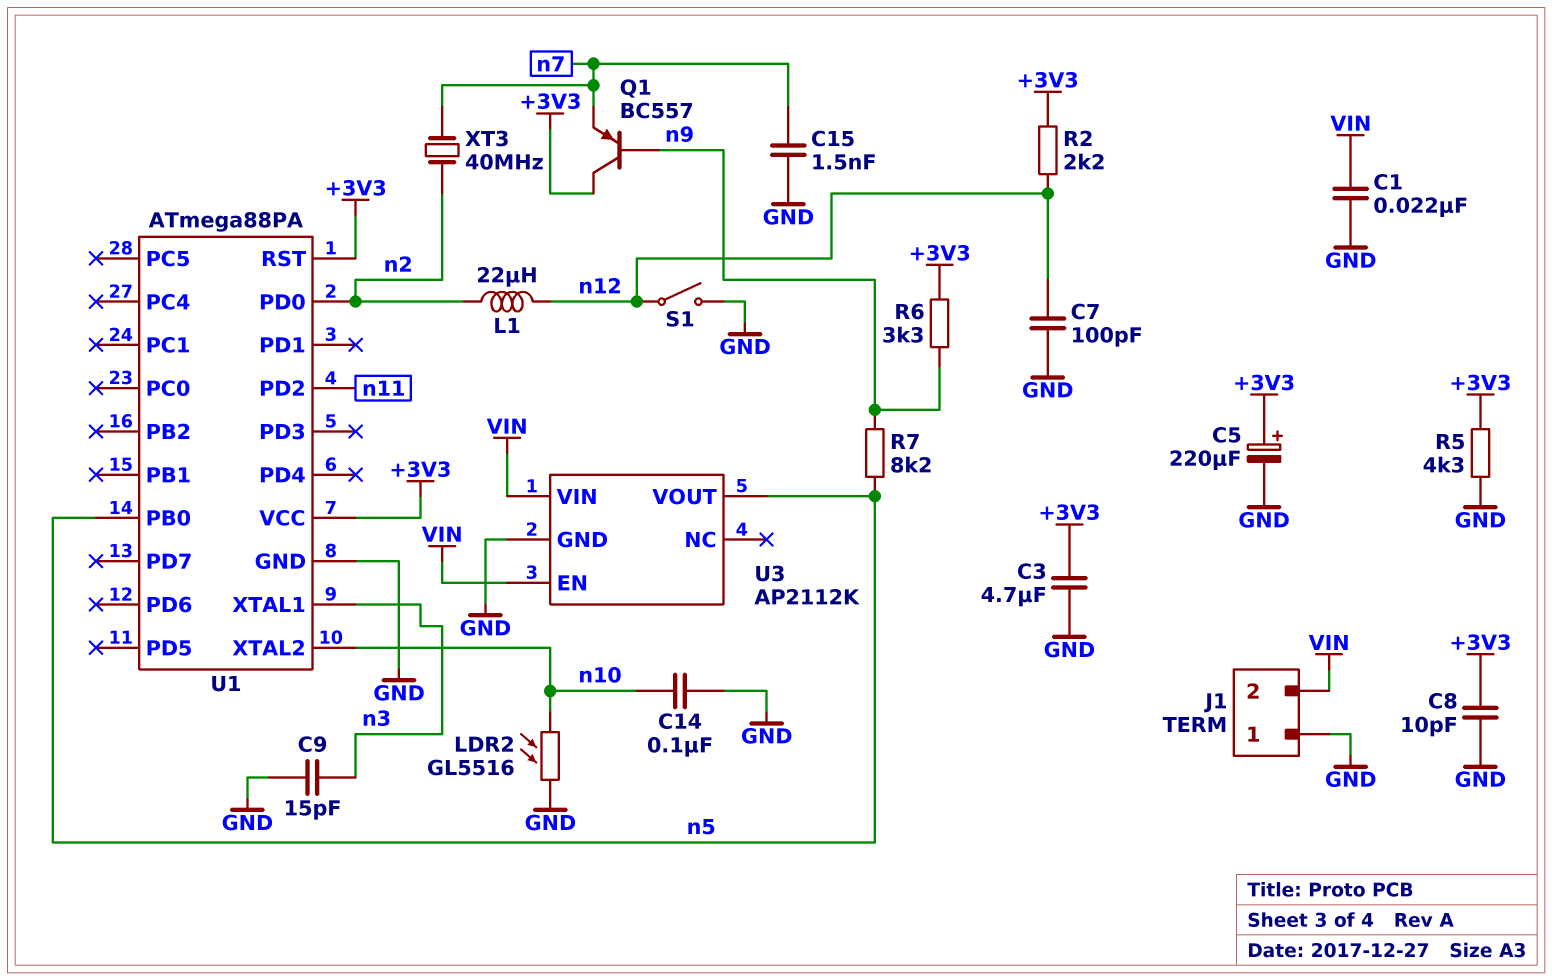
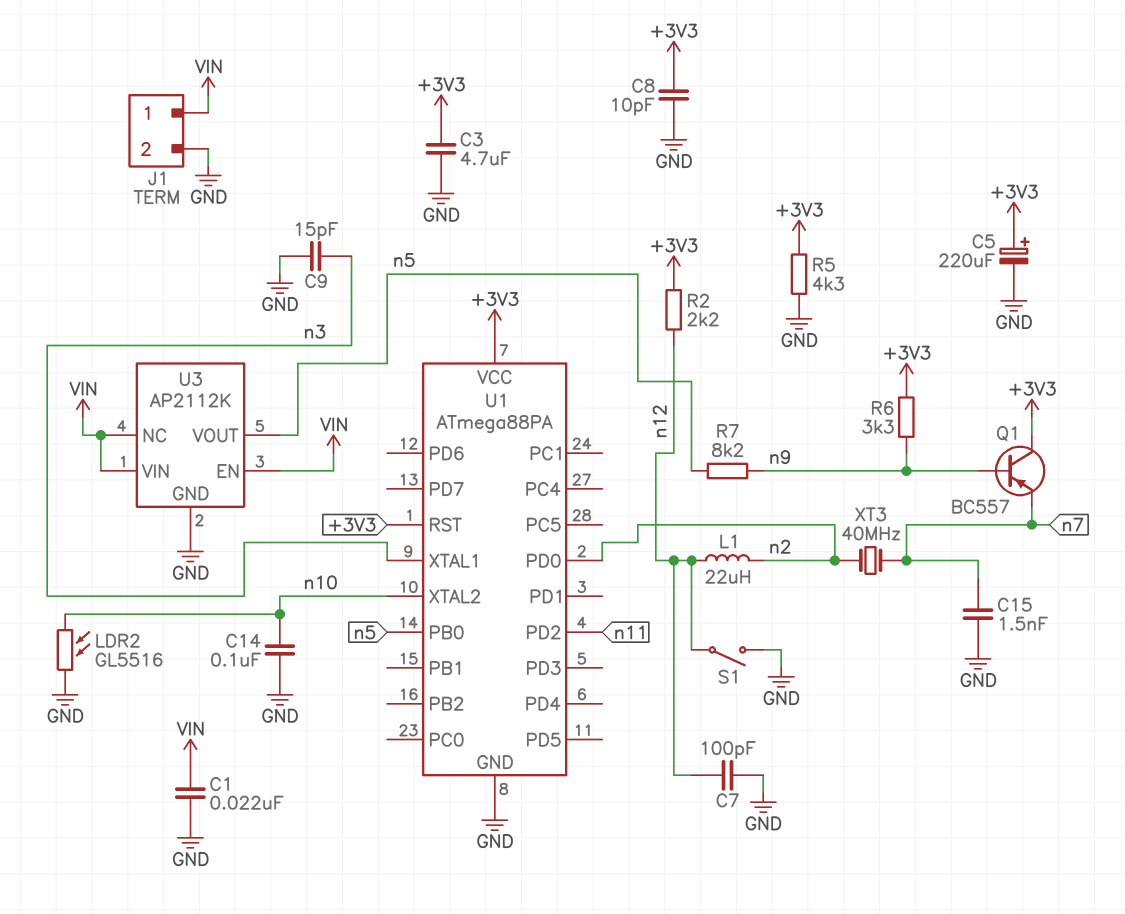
J1 pin 1: GND -> VIN
J1 pin 2: VIN -> GND
U3 pin NC: none -> VIN

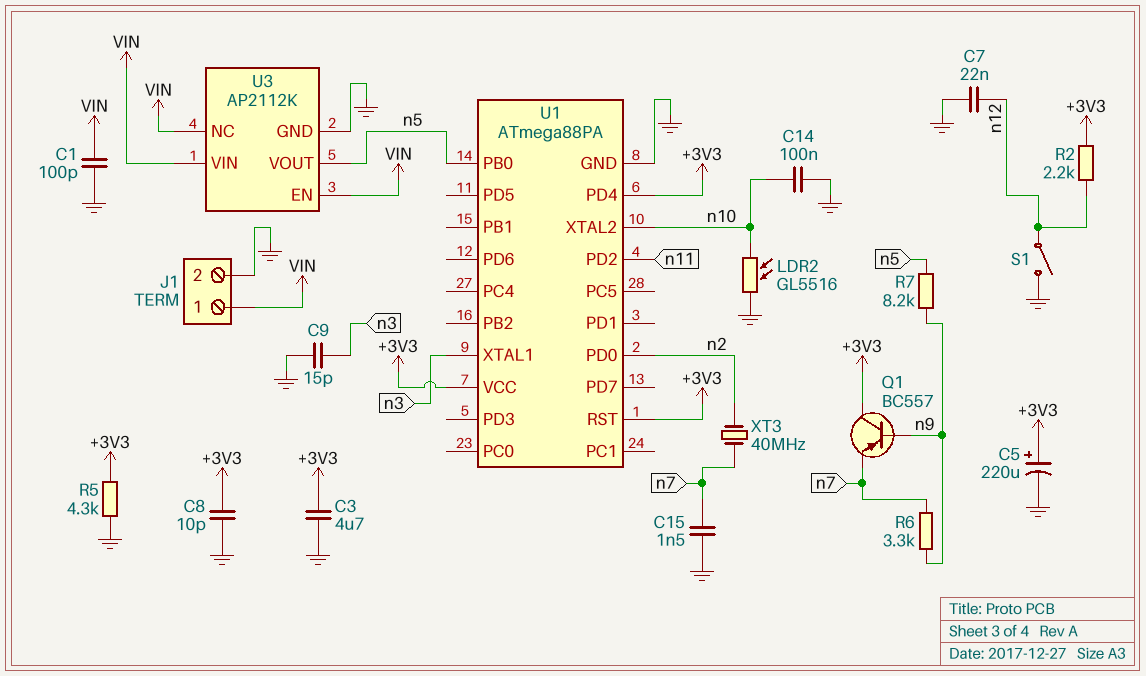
C1: 22nF (GND, VIN) -> 100pF (GND, VIN)
C7: 100pF (GND, n12) -> 22nF (GND, n12)
L1: 22uH (n2, n12) -> none
R6: 3.3k (+3V3, n9) -> 3.3k (n7, n9)
U1 pin PD4: none -> +3V3

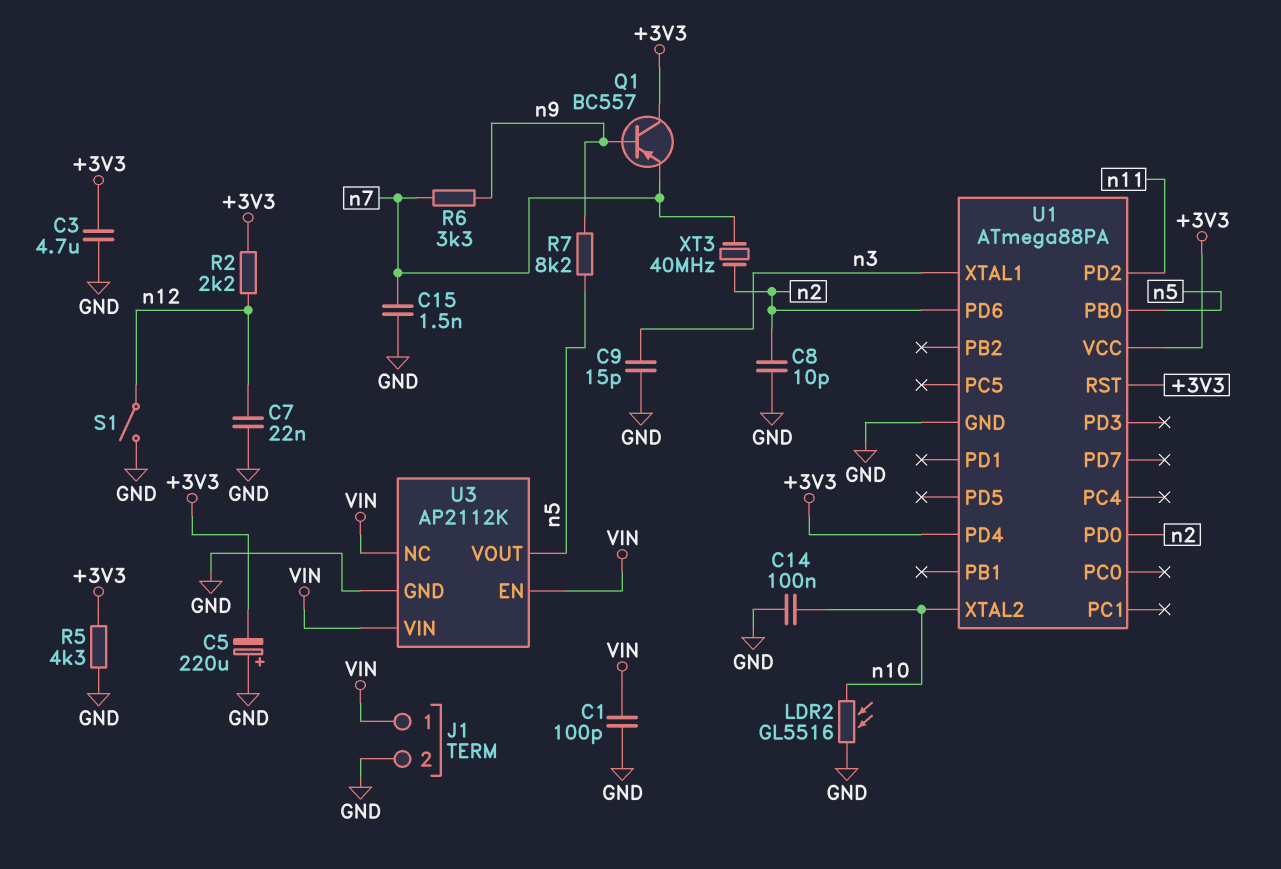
C5: 220uF (plus +3V3, minus GND) -> 220uF (plus GND, minus +3V3)
C8: 10pF (+3V3, GND) -> 10pF (GND, n2)
U1 pin PD6: none -> n2

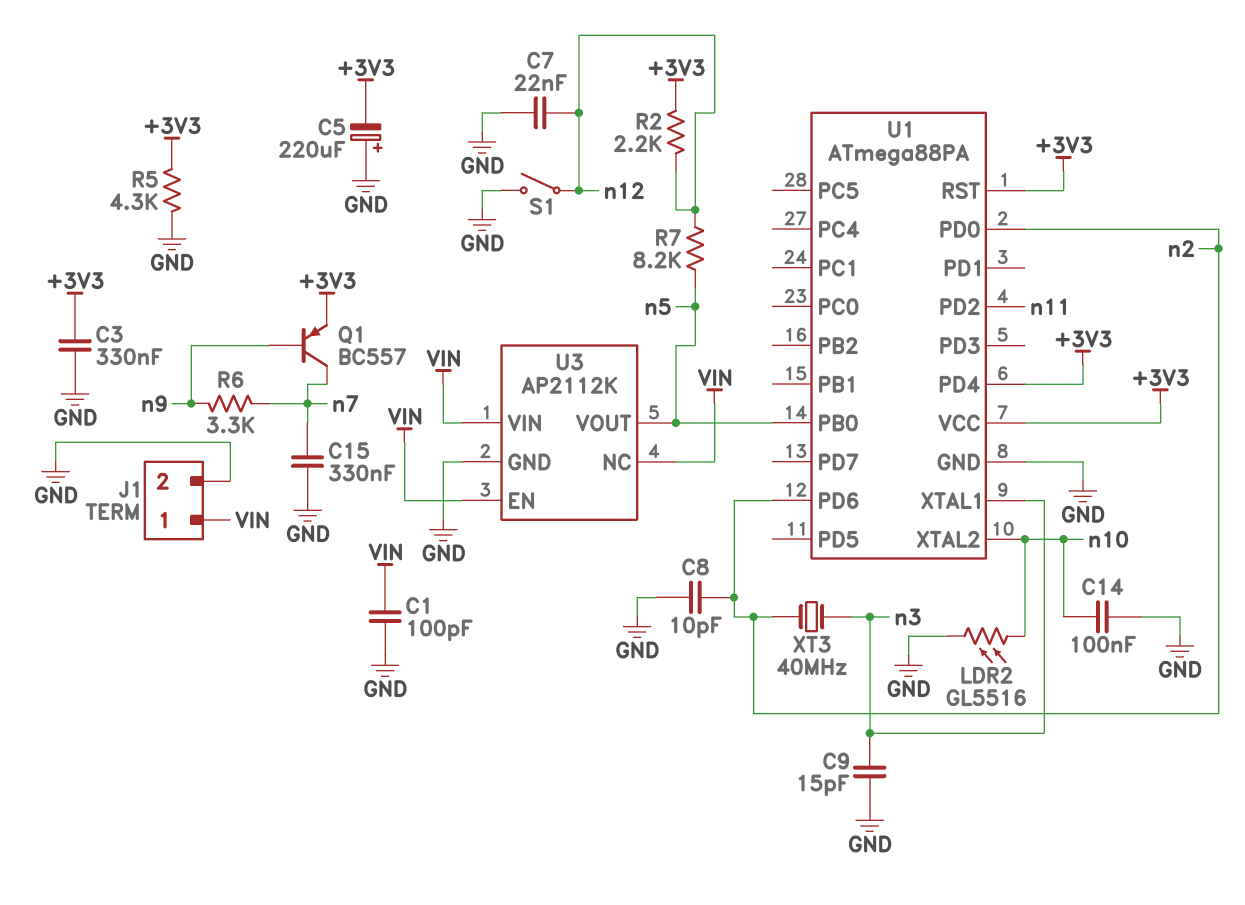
C3: 4.7uF (+3V3, GND) -> 330nF (+3V3, GND)
C15: 1.5nF (GND, n7) -> 330nF (GND, n7)
Q1: PNP BC557 (B n9, C +3V3, E n7) -> PNP BC557 (B n9, C n7, E +3V3)
R7: 8.2k (n5, n9) -> 8.2k (n5, n12)
XT3: 40MHz (n2, n7) -> 40MHz (n2, n3)

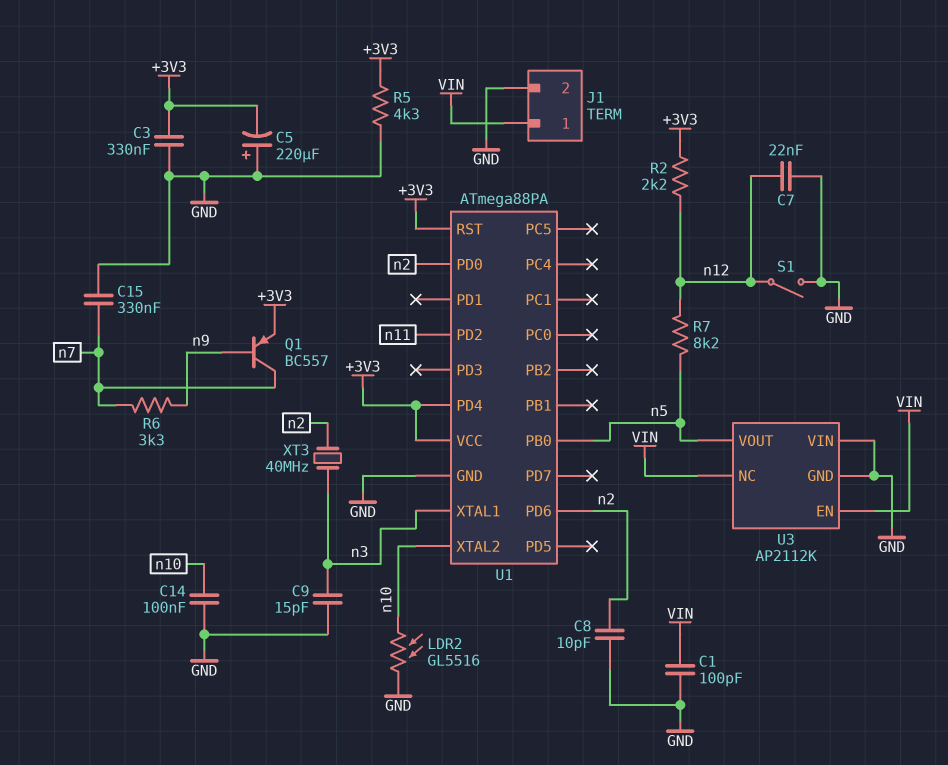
U3 pin VIN: VIN -> GND

